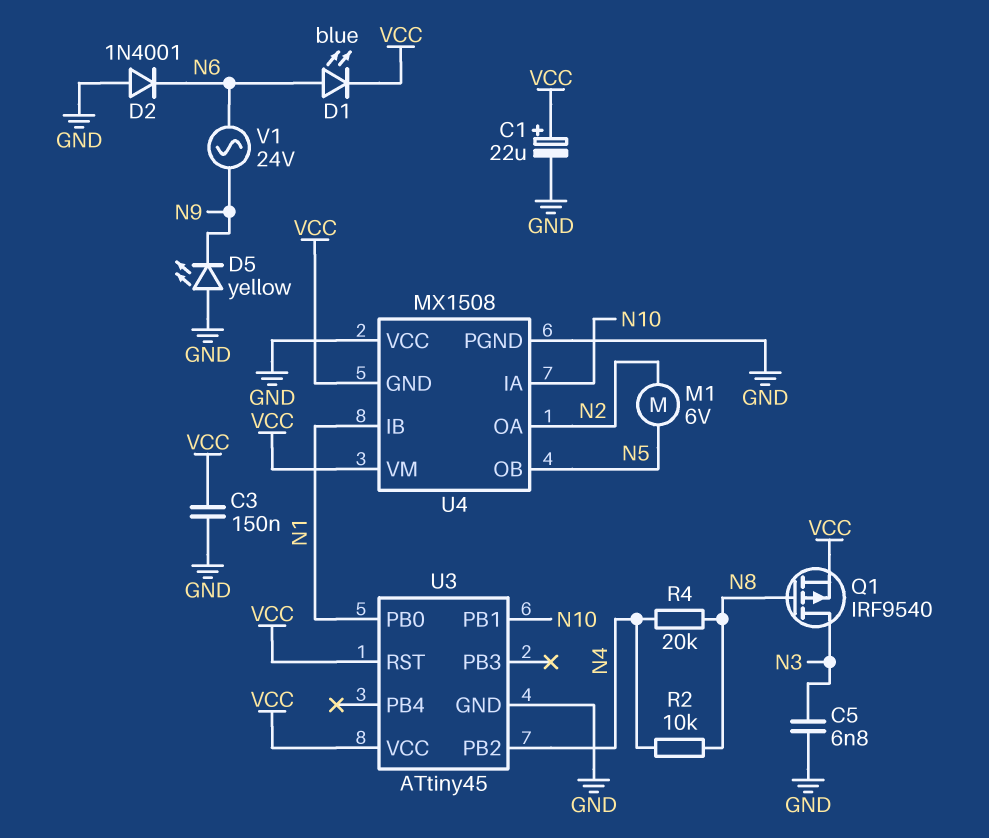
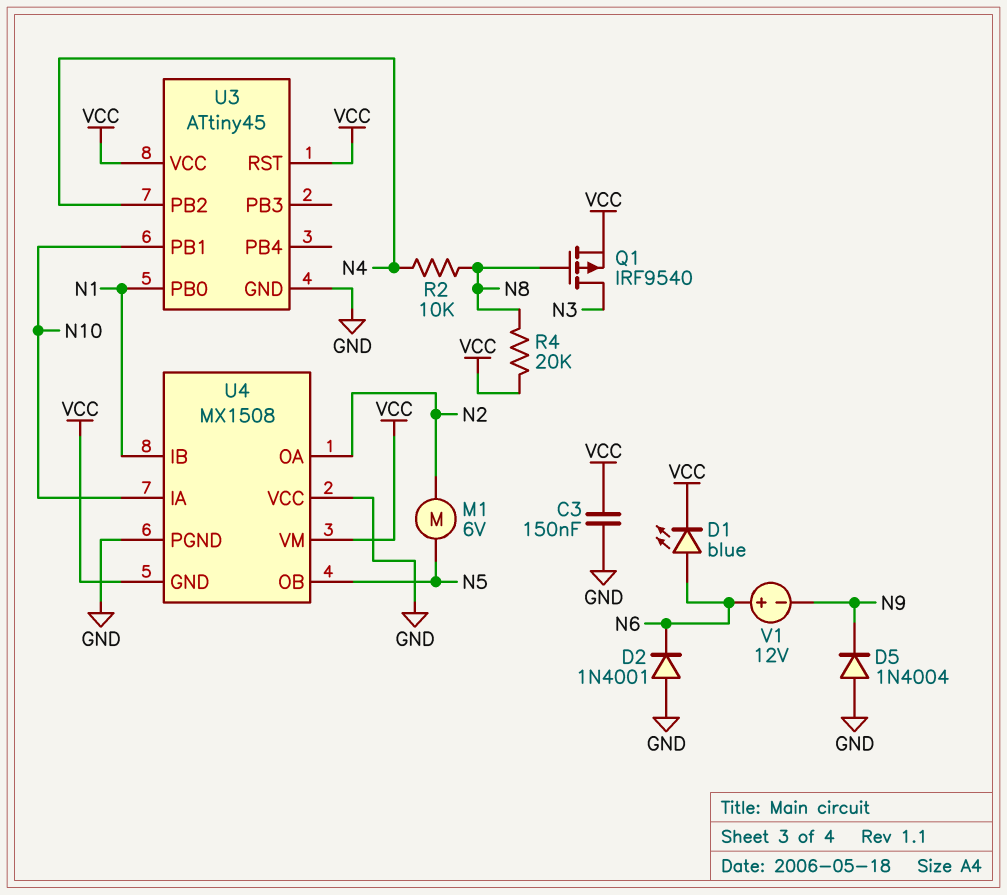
C1: 22uF (plus VCC, minus GND) -> none
C5: 6.8nF (GND, N3) -> none
D5: LED yellow (A GND, K N9) -> diode 1N4004 (A GND, K N9)
R4: 20k (N4, N8) -> 20k (N8, VCC)
V1: AC 24V (N6, N9) -> 12V (plus N6, minus N9)

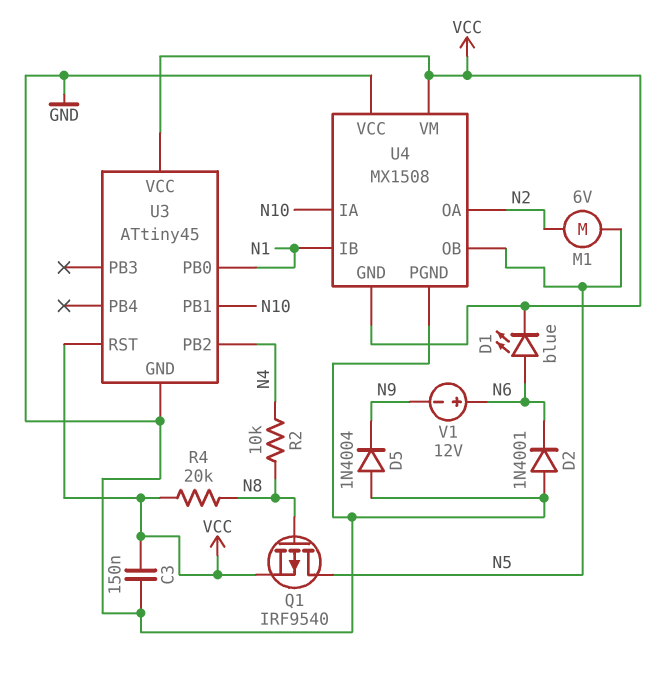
Q1: PMOS IRF9540 (G N8, D N3, S VCC) -> PMOS IRF9540 (G N8, D N5, S VCC)

